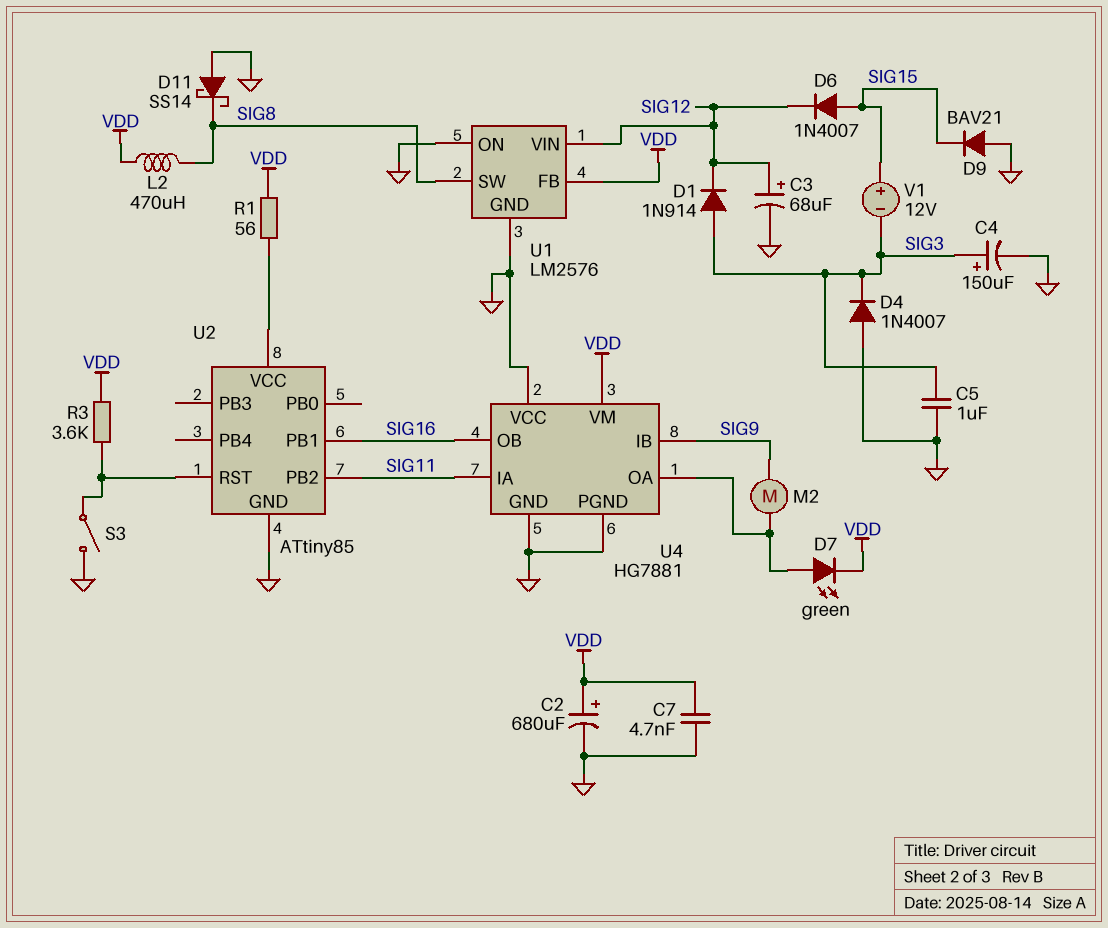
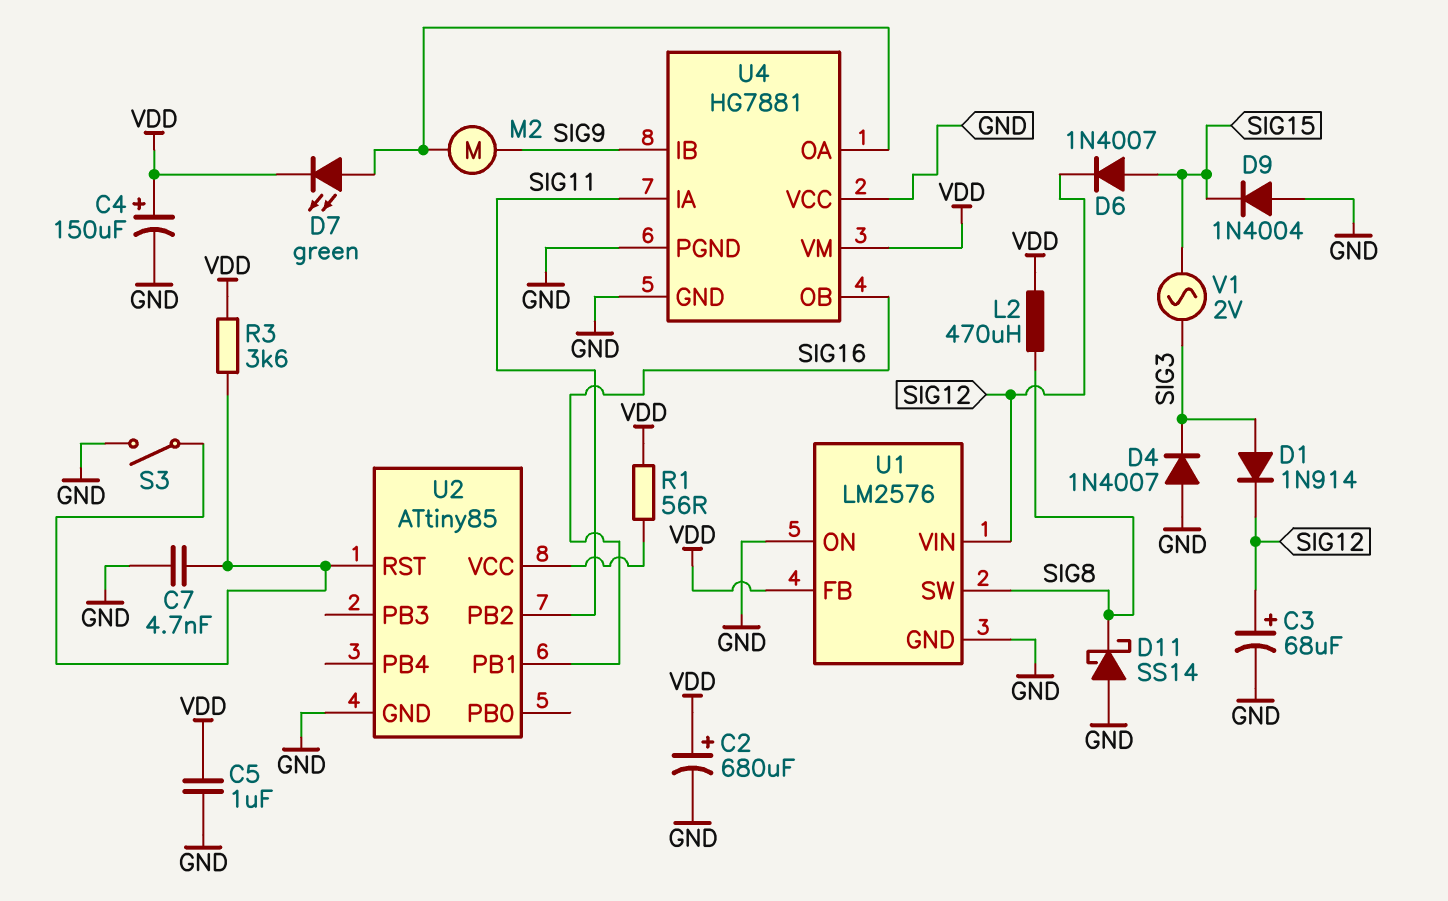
C4: 150uF (plus SIG3, minus GND) -> 150uF (plus VDD, minus GND)
C5: 1uF (GND, SIG3) -> 1uF (GND, VDD)
C7: 4.7nF (GND, VDD) -> 4.7nF (GND, U2/RST)
D9: diode BAV21 (A GND, K SIG15) -> diode 1N4004 (A GND, K SIG15)
V1: 12V (plus SIG15, minus SIG3) -> AC 2V (SIG3, SIG15)

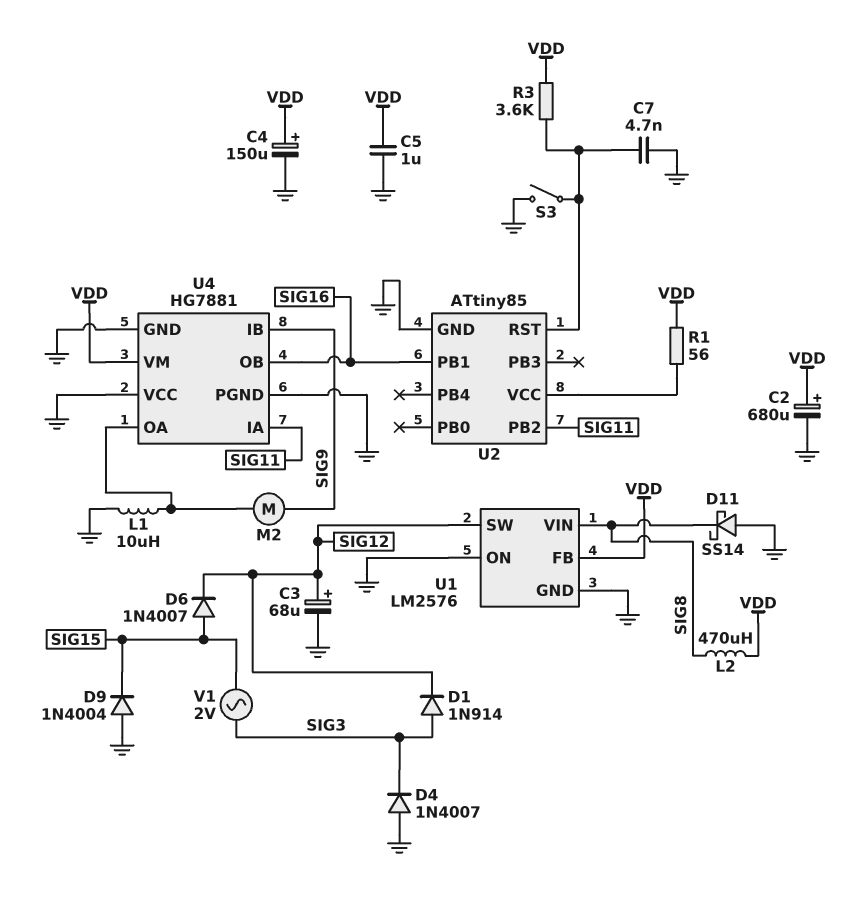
D7: LED green (A U4/OA, K VDD) -> none
L1: none -> 10uH (GND, U4/OA)
U1 pin SW: SIG8 -> SIG12
U1 pin VIN: SIG12 -> SIG8

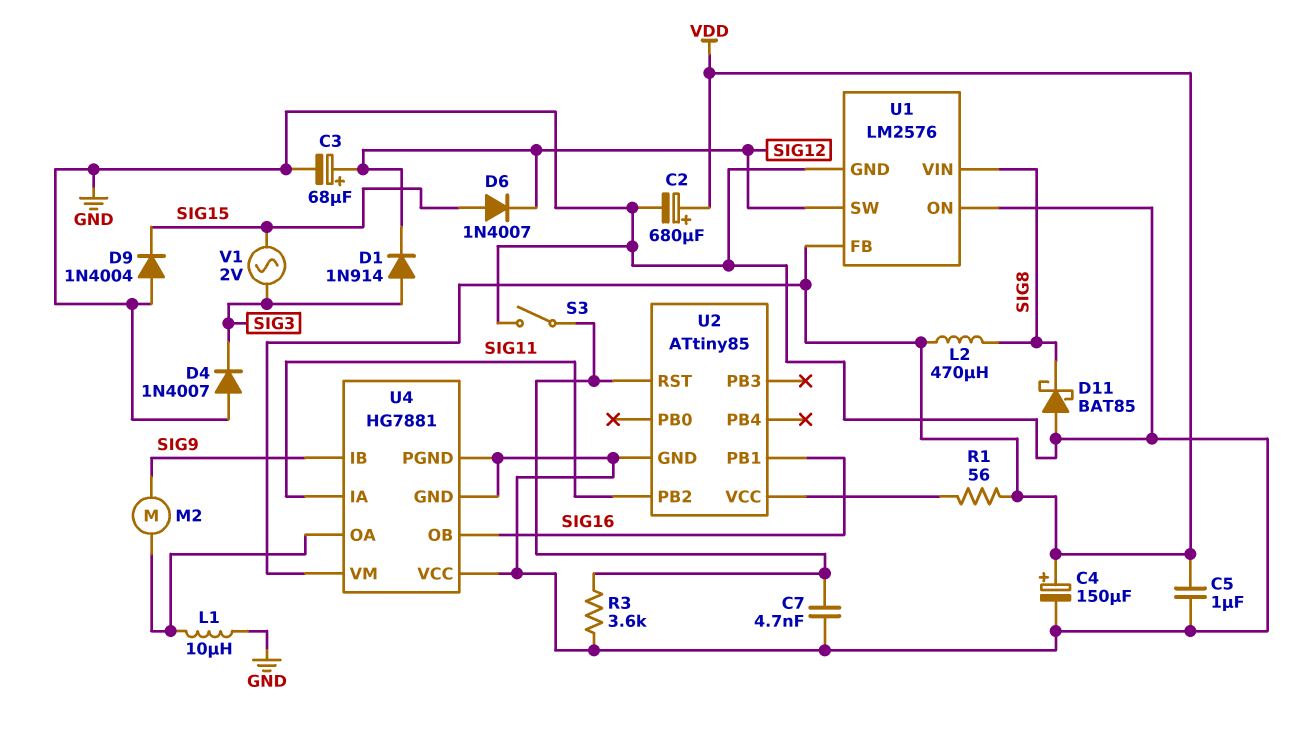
D11: schottky SS14 (A GND, K SIG8) -> schottky BAT85 (A GND, K SIG8)
R3: 3.6k (U2/RST, VDD) -> 3.6k (GND, U2/RST)

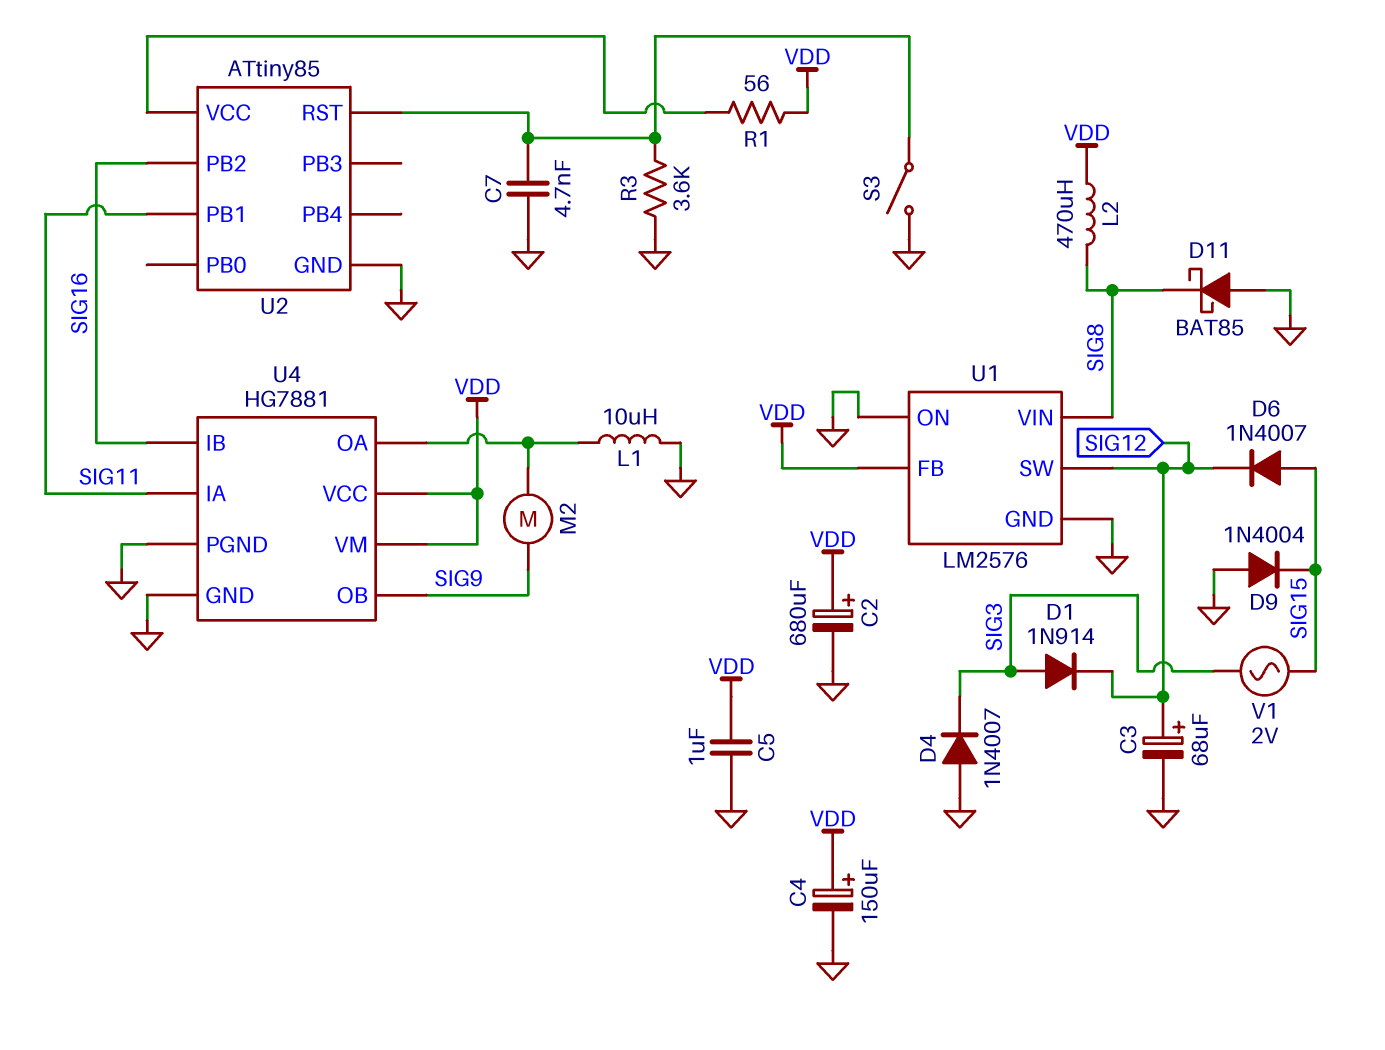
U2 pin PB1: SIG16 -> SIG11
U2 pin PB2: SIG11 -> SIG16
U4 pin IB: SIG9 -> SIG16
U4 pin OB: SIG16 -> SIG9
U4 pin VCC: GND -> VDD

